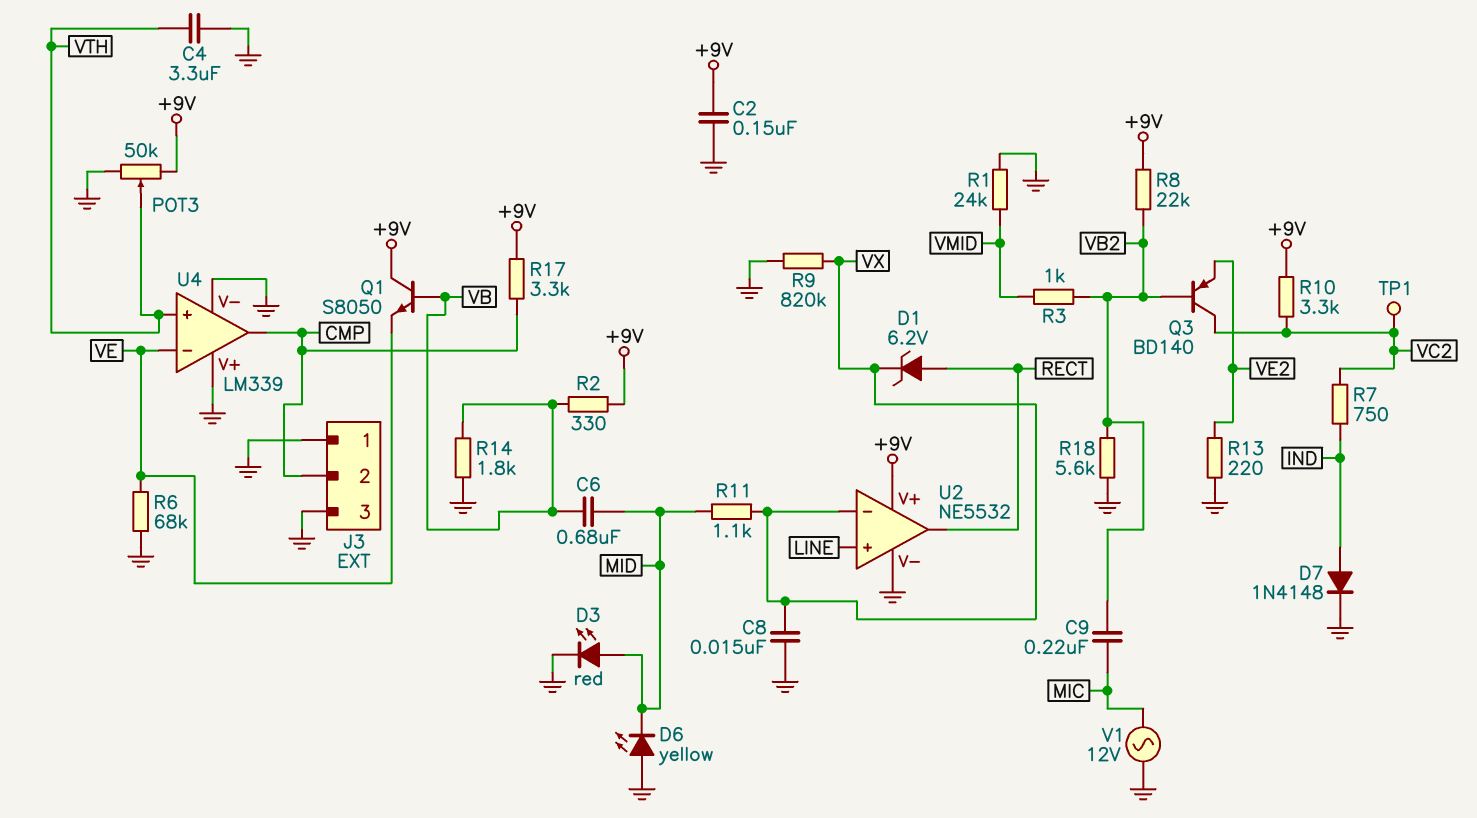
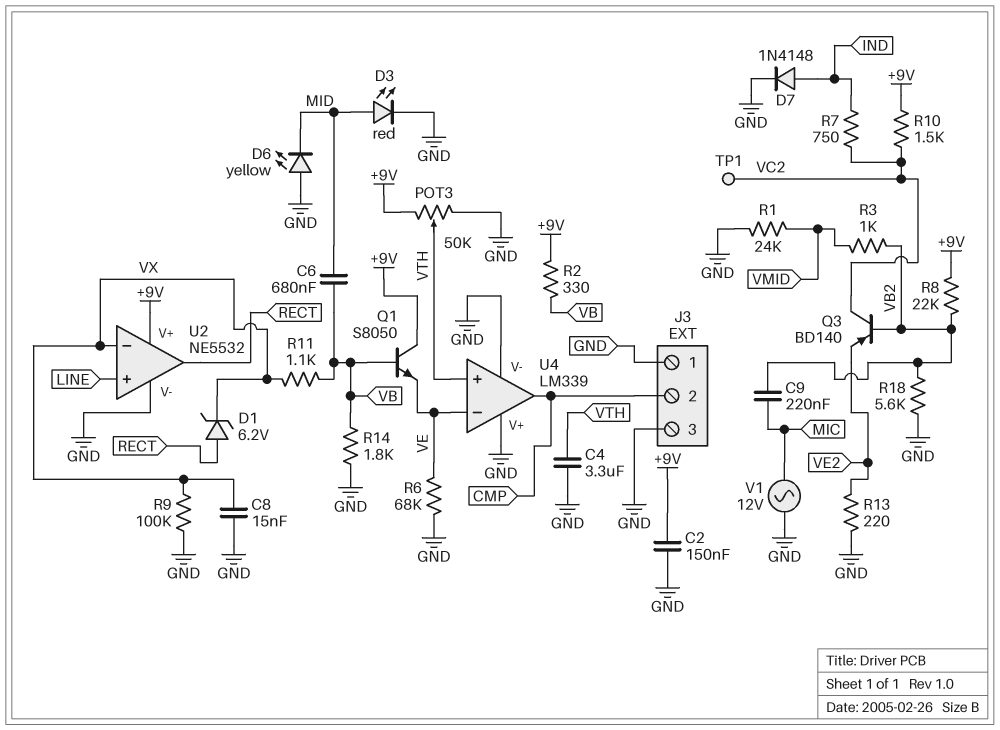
R9: 820k (GND, VX) -> 100k (GND, VX)
R10: 3.3k (+9V, VC2) -> 1.5k (+9V, VC2)
R11: 1.1k (MID, VX) -> 1.1k (VB, VX)
R17: 3.3k (+9V, CMP) -> none

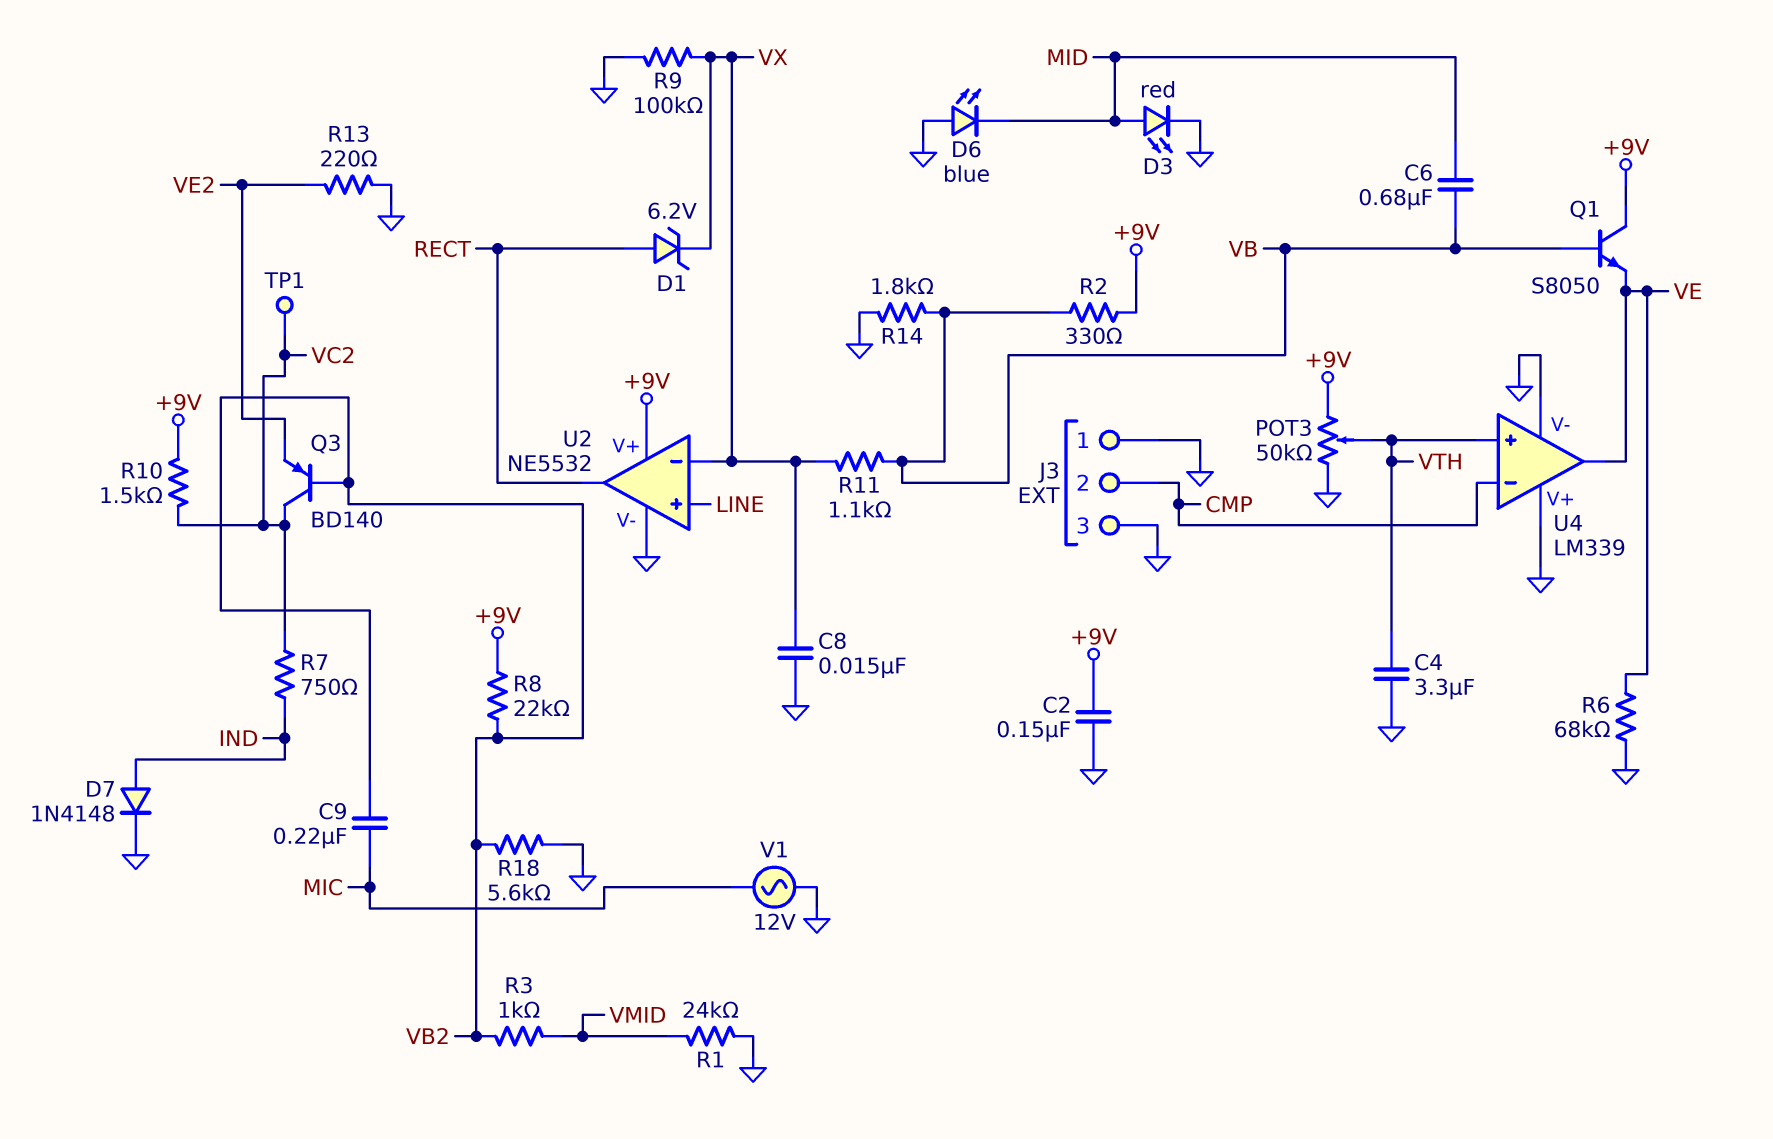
D6: LED yellow (A GND, K MID) -> LED blue (A GND, K MID)
U4 pin in-: VE -> CMP
U4 pin out: CMP -> VE

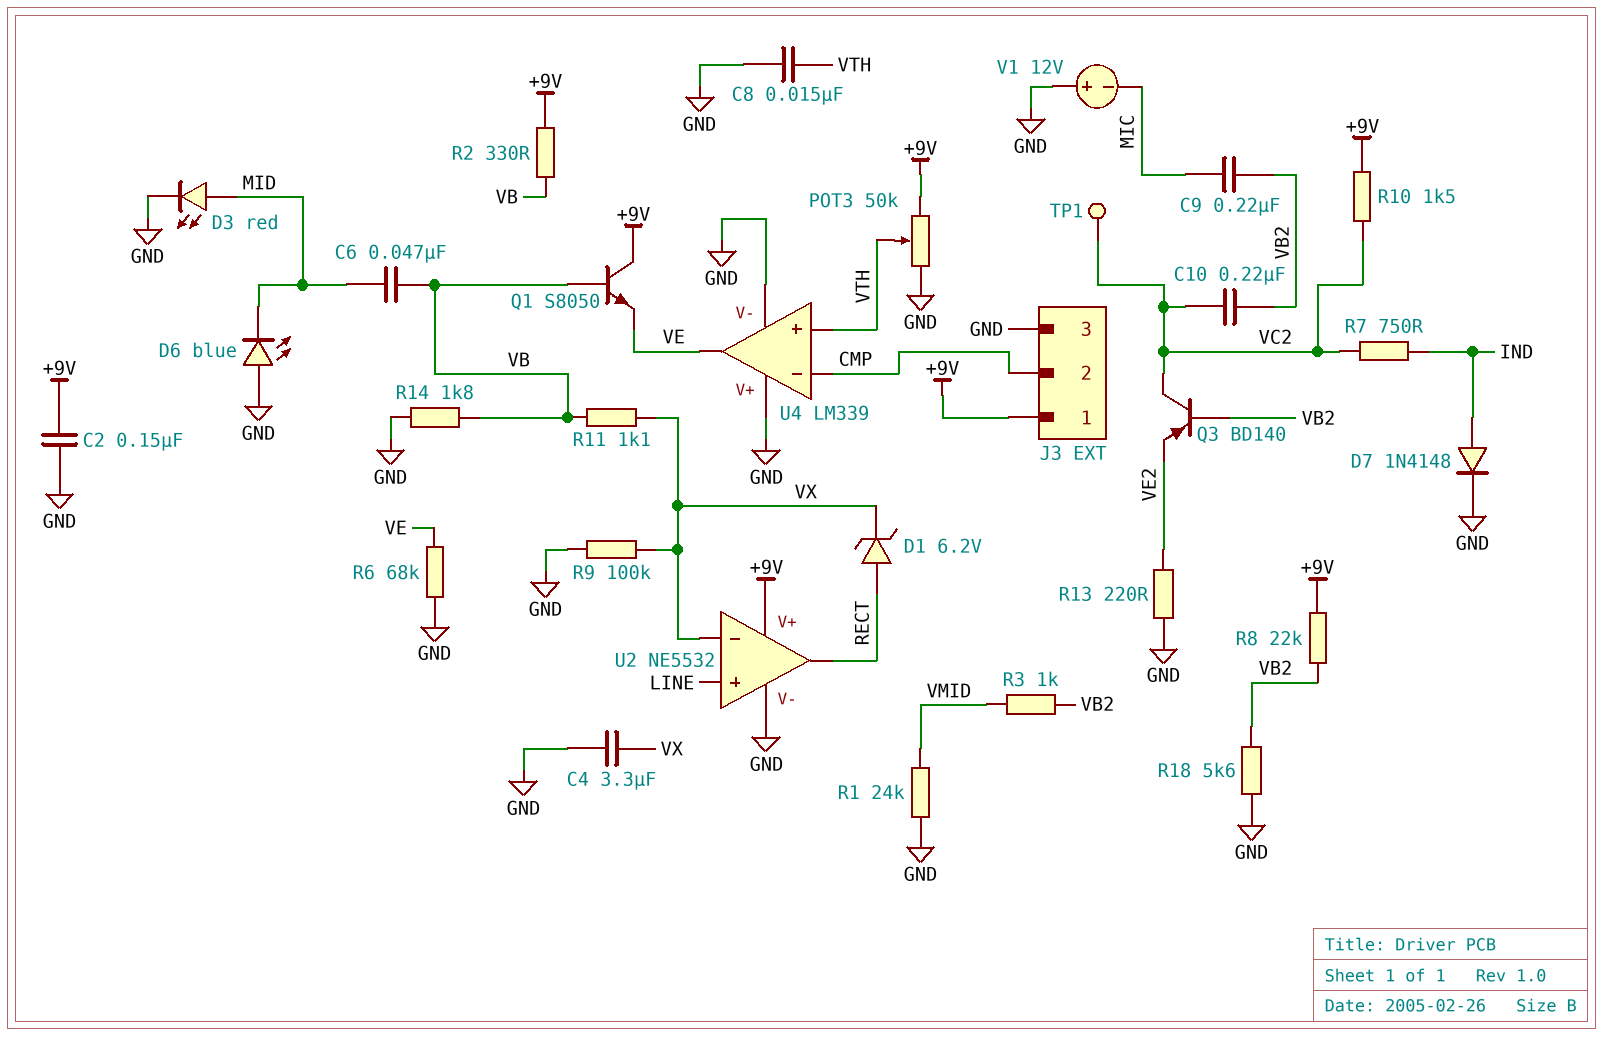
C4: 3.3uF (GND, VTH) -> 3.3uF (GND, VX)
C6: 680nF (MID, VB) -> 47nF (MID, VB)
C8: 15nF (GND, VX) -> 15nF (GND, VTH)
C10: none -> 220nF (VB2, VC2)
J3 pin 1: GND -> +9V
V1: AC 12V (GND, MIC) -> 12V (plus GND, minus MIC)

